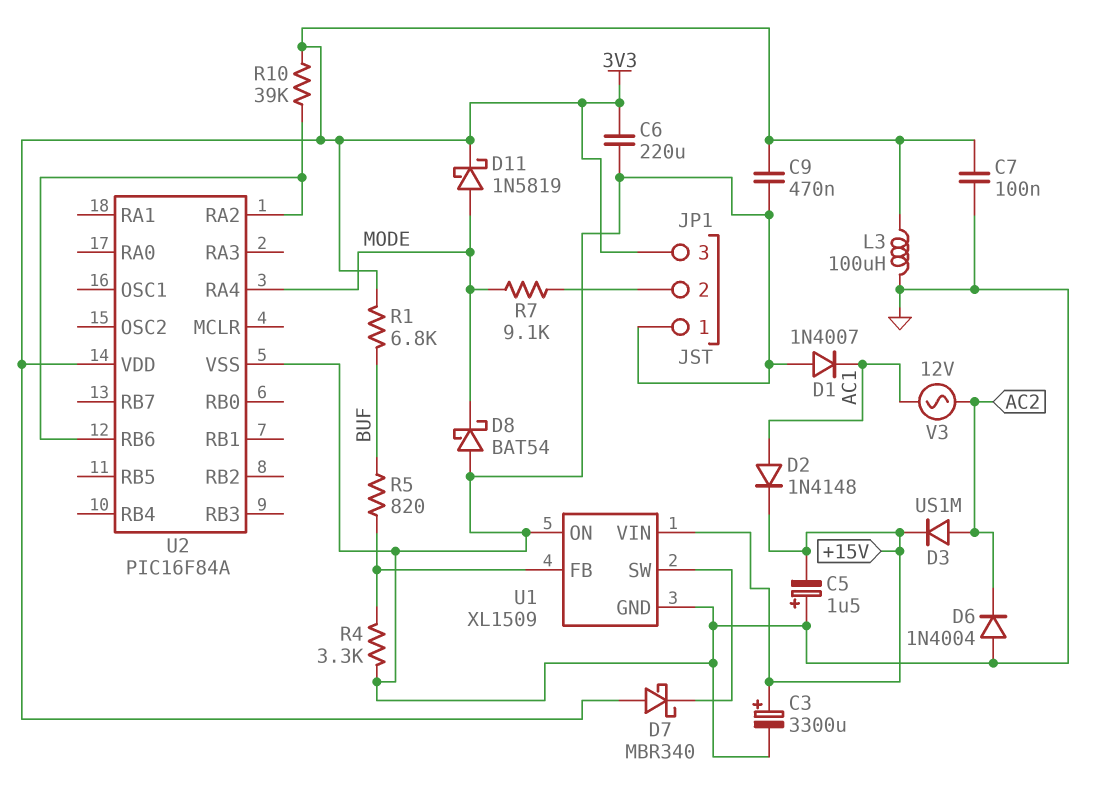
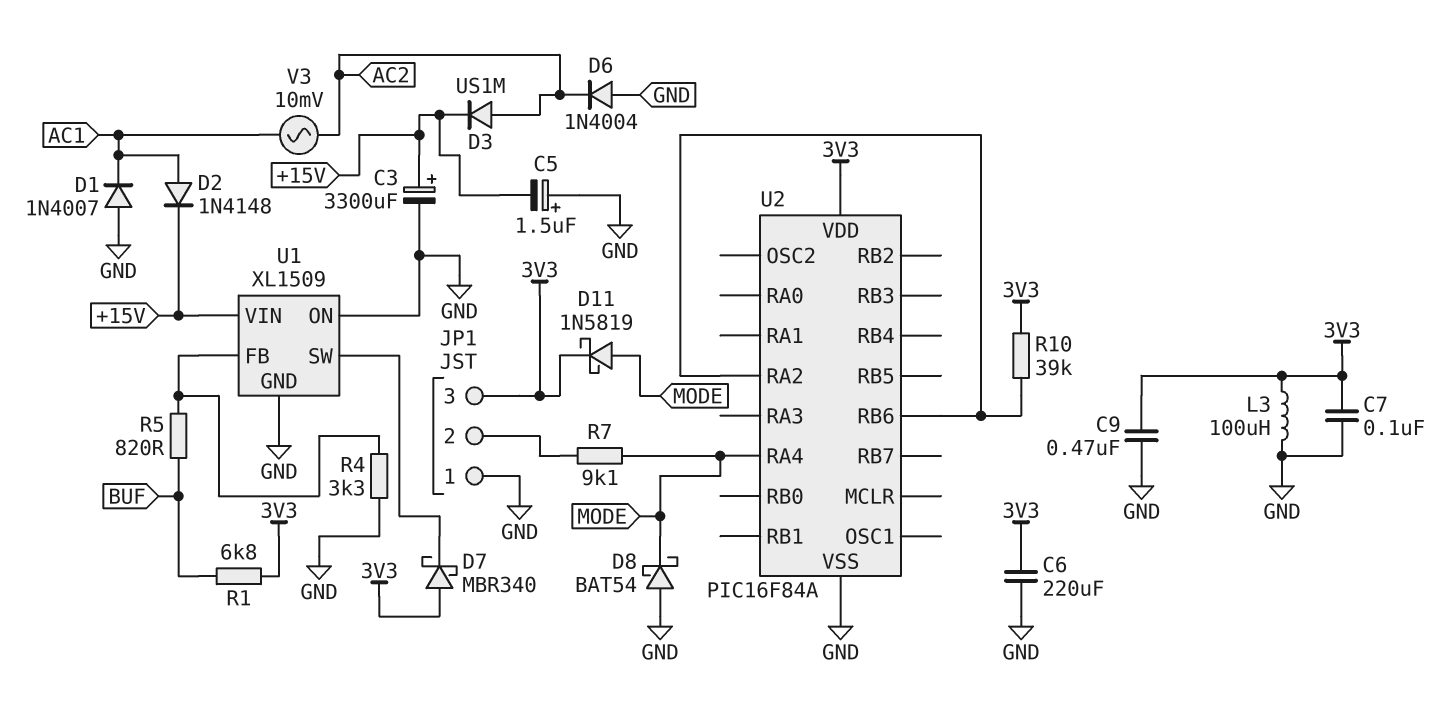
V3: AC 12V (AC1, AC2) -> AC 10mV (AC1, AC2)

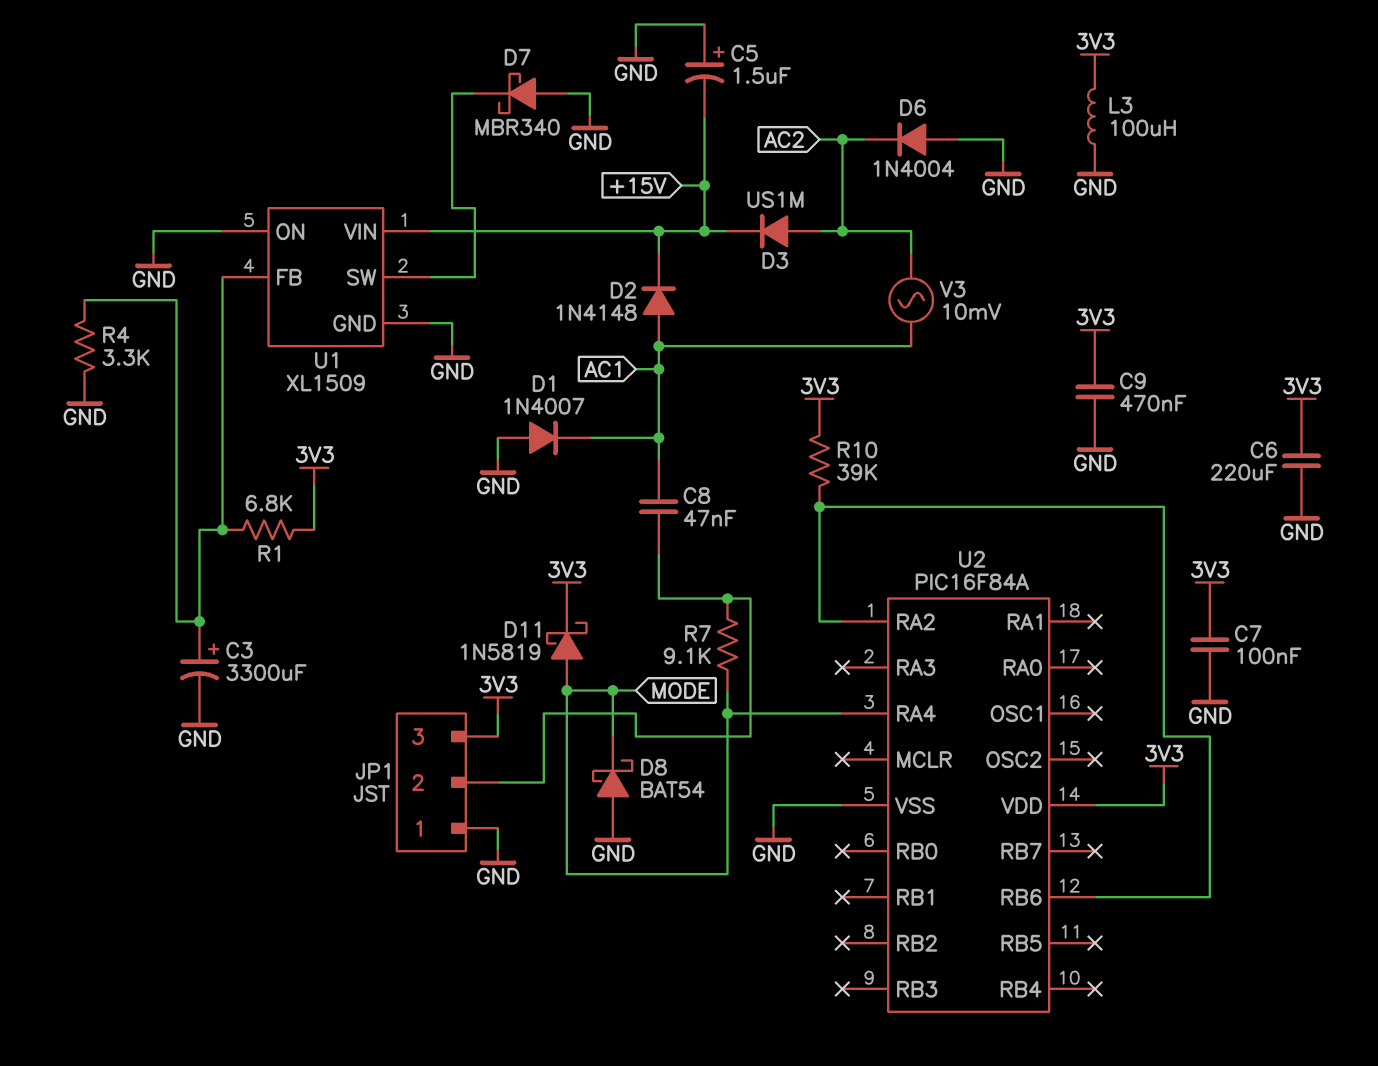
C3: 3300uF (plus +15V, minus GND) -> 3300uF (plus U1/FB, minus GND)
C8: none -> 47nF (AC1, JP1/2)
D7: schottky MBR340 (A 3V3, K U1/SW) -> schottky MBR340 (A GND, K U1/SW)
R1: 6.8k (3V3, BUF) -> 6.8k (3V3, U1/FB)
R5: 820 (BUF, U1/FB) -> none

